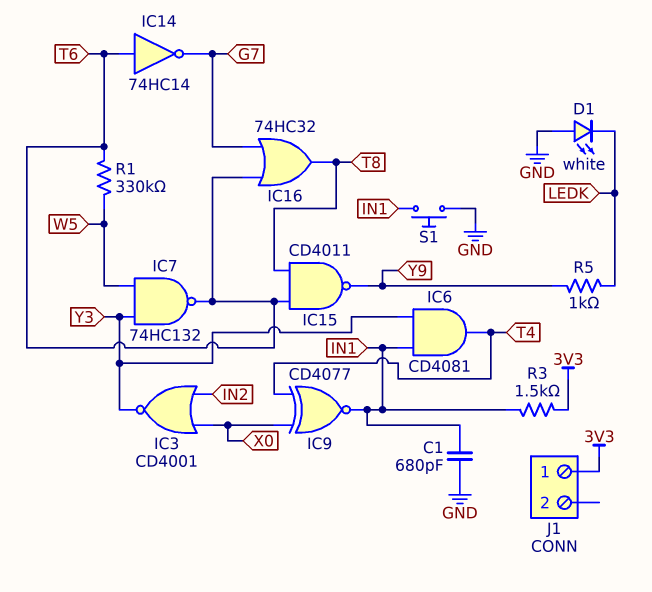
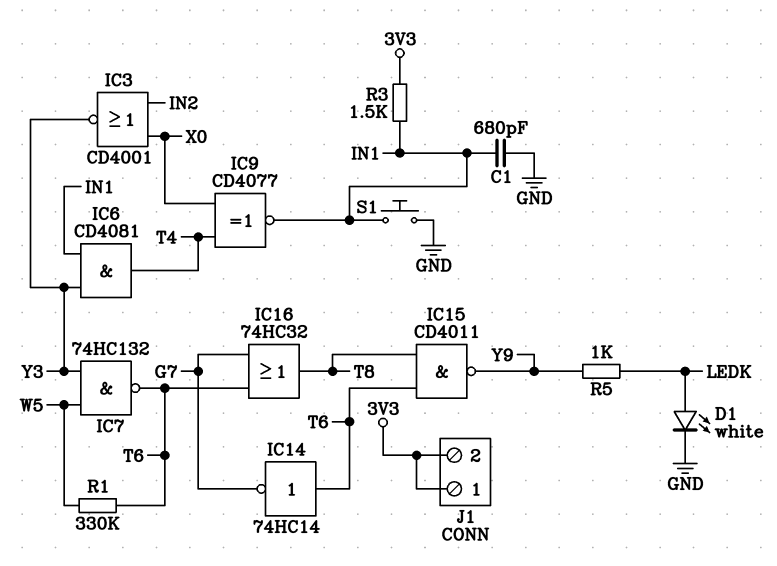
D1: LED white (A GND, K LEDK) -> LED white (A LEDK, K GND)
J1 pin 2: none -> 3V3

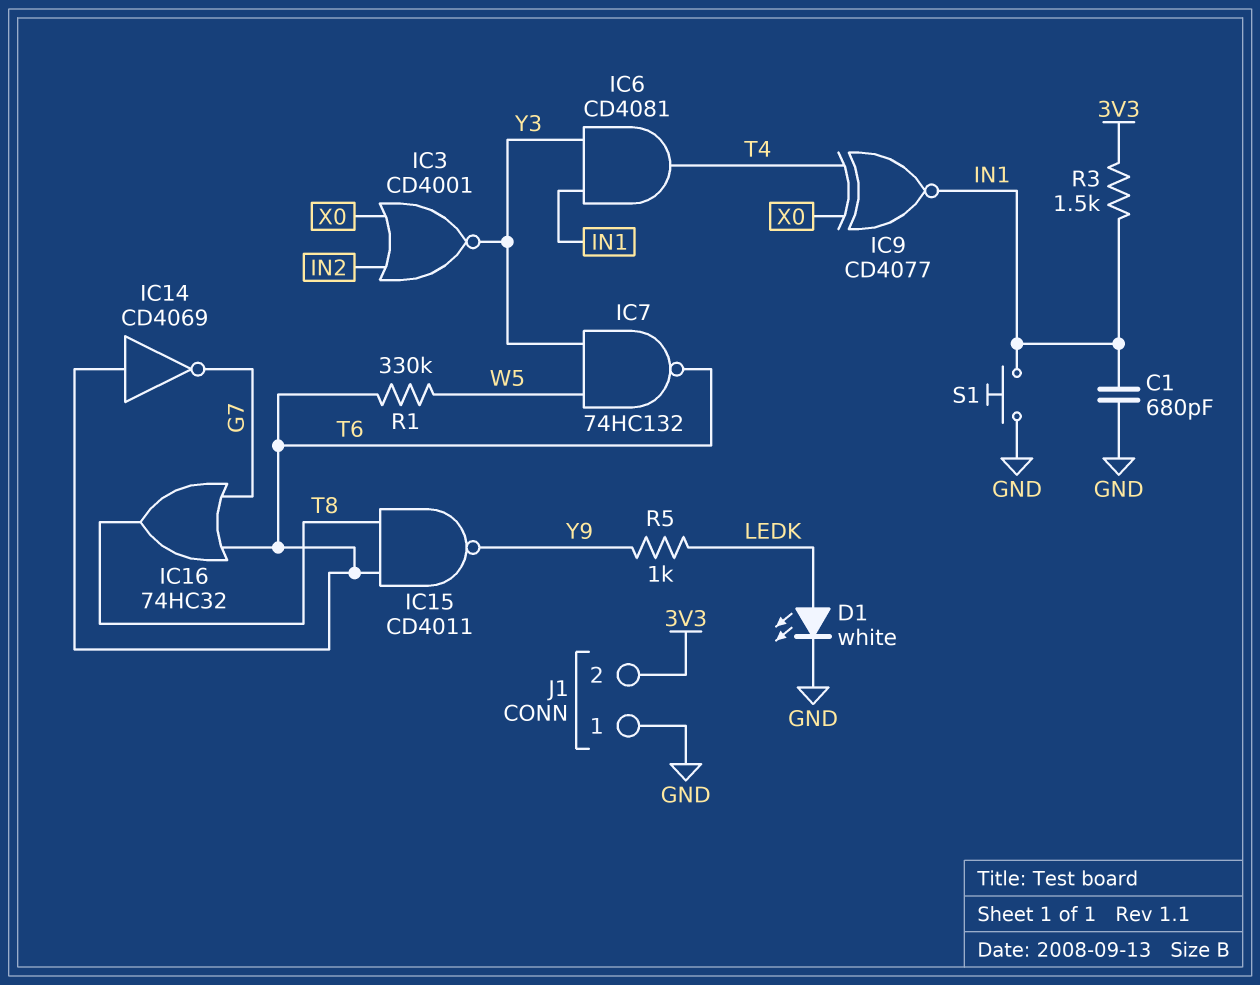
IC14: NOT 74HC14 (in T6, out G7) -> NOT CD4069 (in T6, out G7)
J1 pin 1: 3V3 -> GND

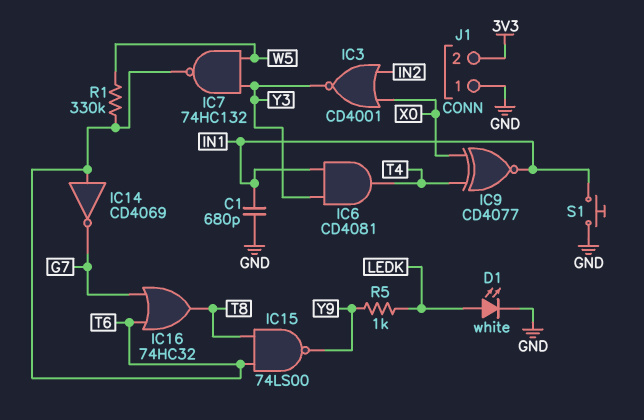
IC15: NAND CD4011 (in T6, in T8, out Y9) -> NAND 74LS00 (in T6, in T8, out Y9)
R3: 1.5k (3V3, IN1) -> none

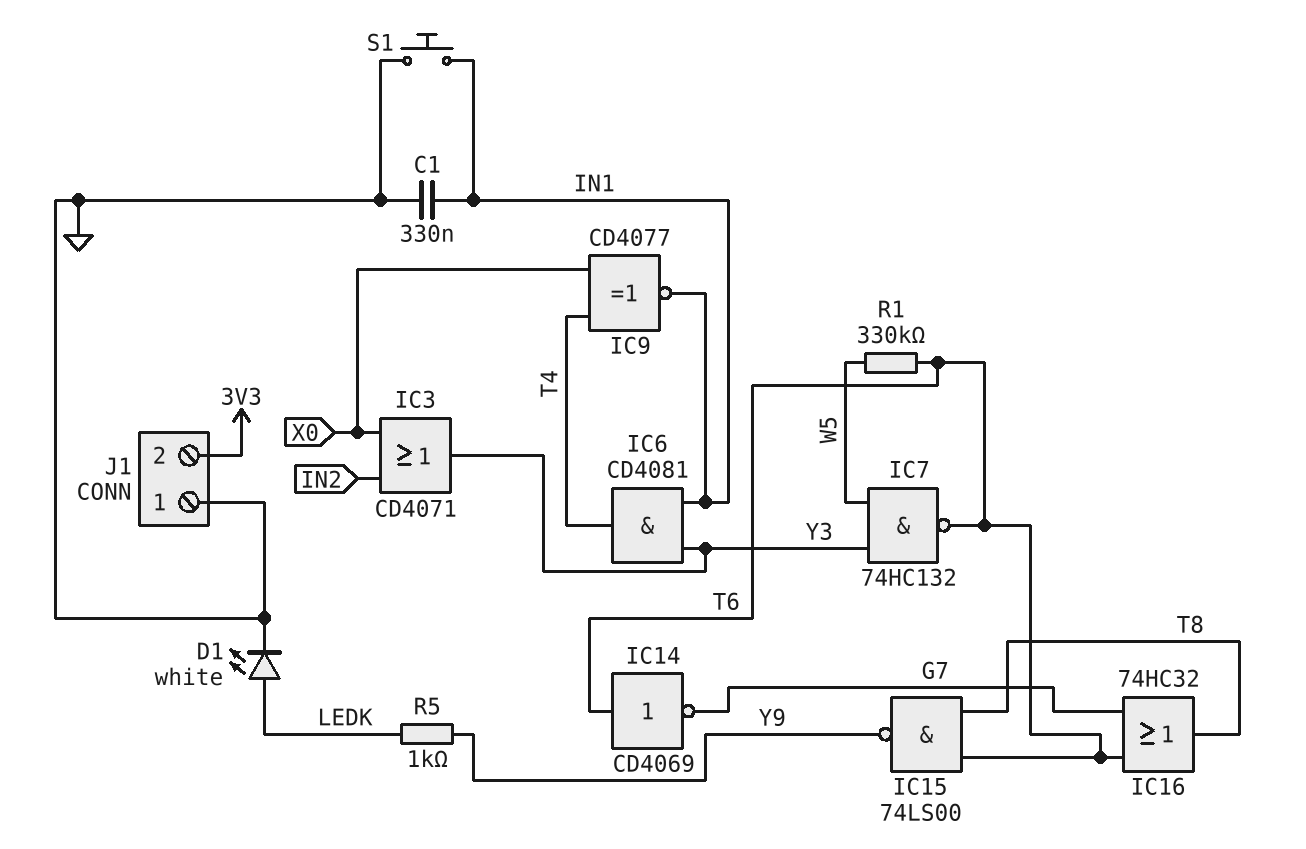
C1: 680pF (GND, IN1) -> 330nF (GND, IN1)
IC3: NOR CD4001 (in IN2, in X0, out Y3) -> OR CD4071 (in IN2, in X0, out Y3)

